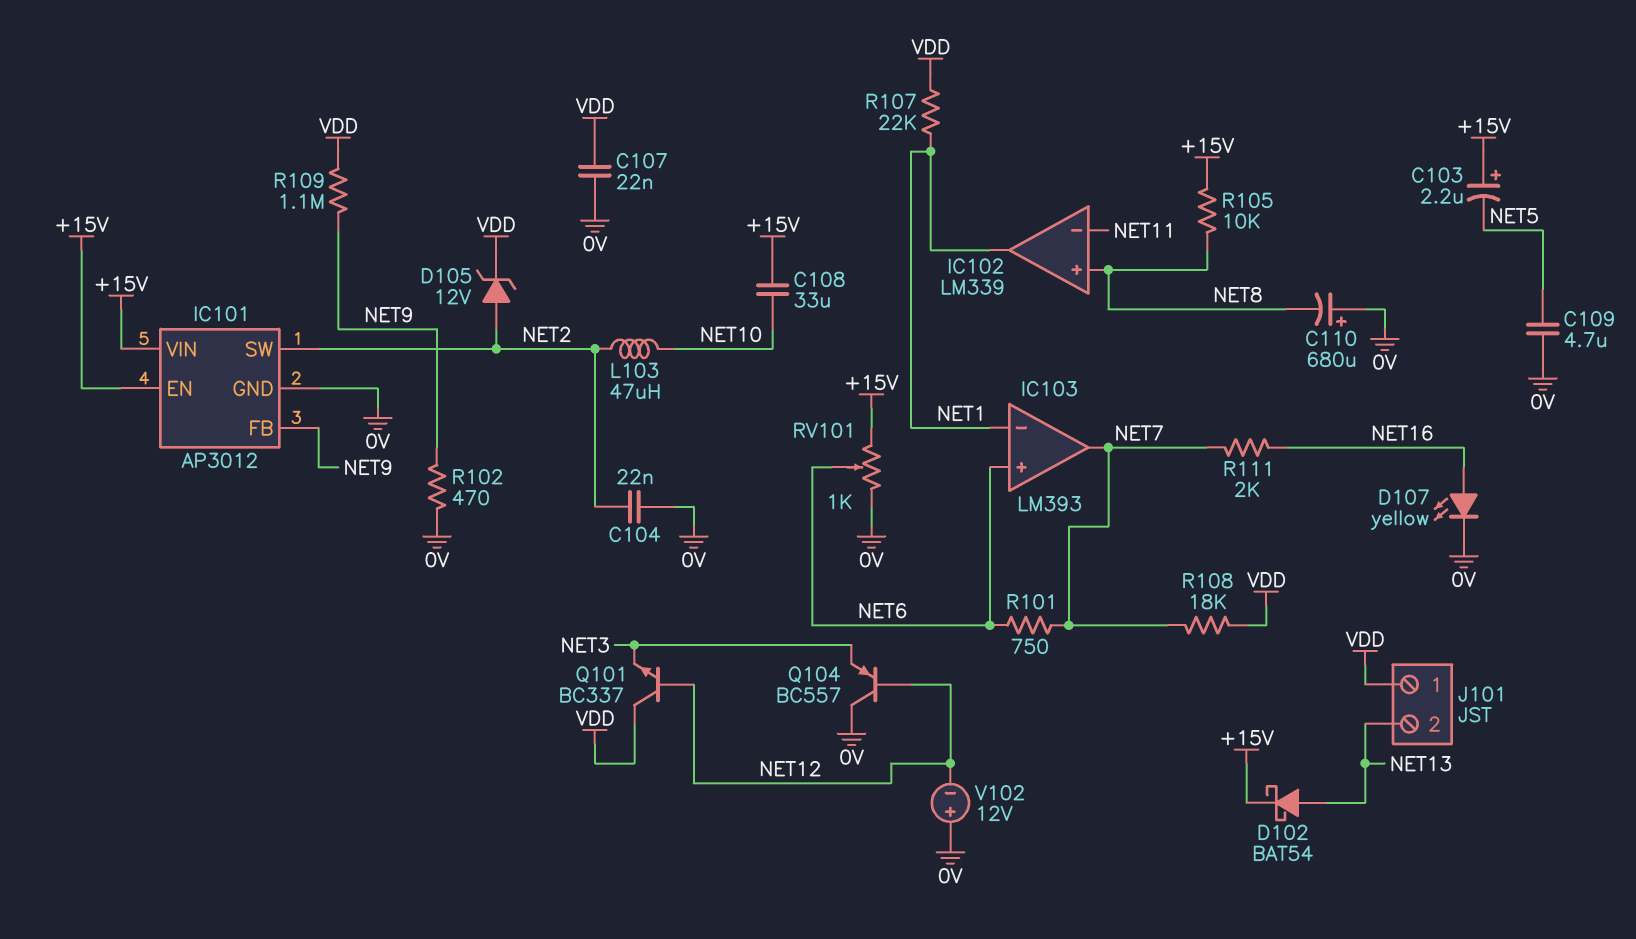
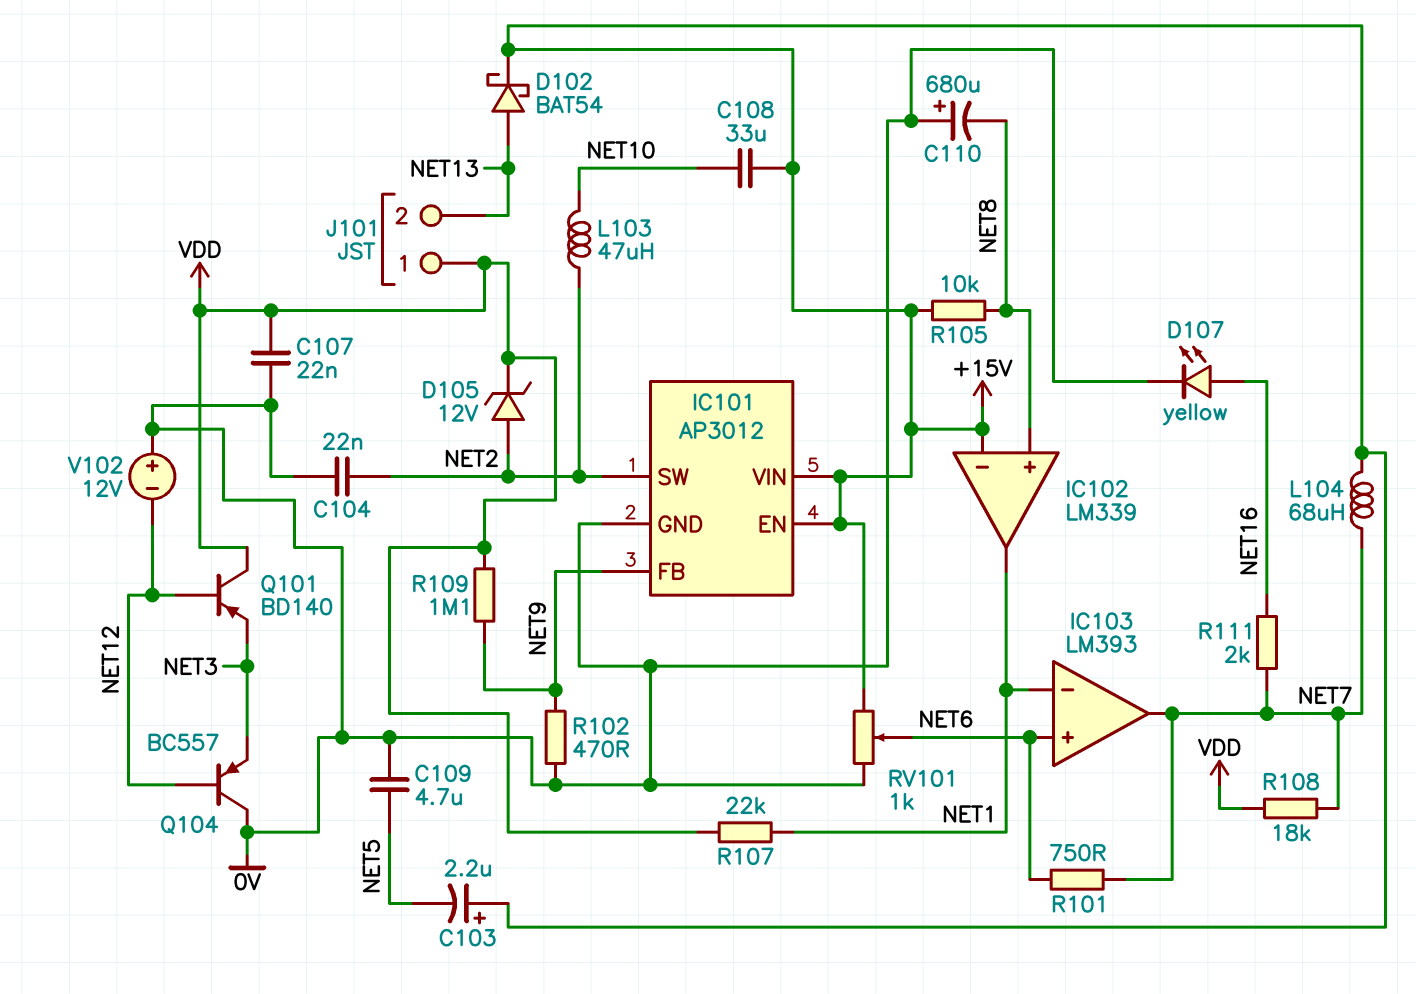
IC102 pin in-: NET11 -> +15V
L104: none -> 68uH (+15V, NET7)
Q101: NPN BC337 (B NET12, C VDD, E NET3) -> PNP BD140 (B NET12, C VDD, E NET3)

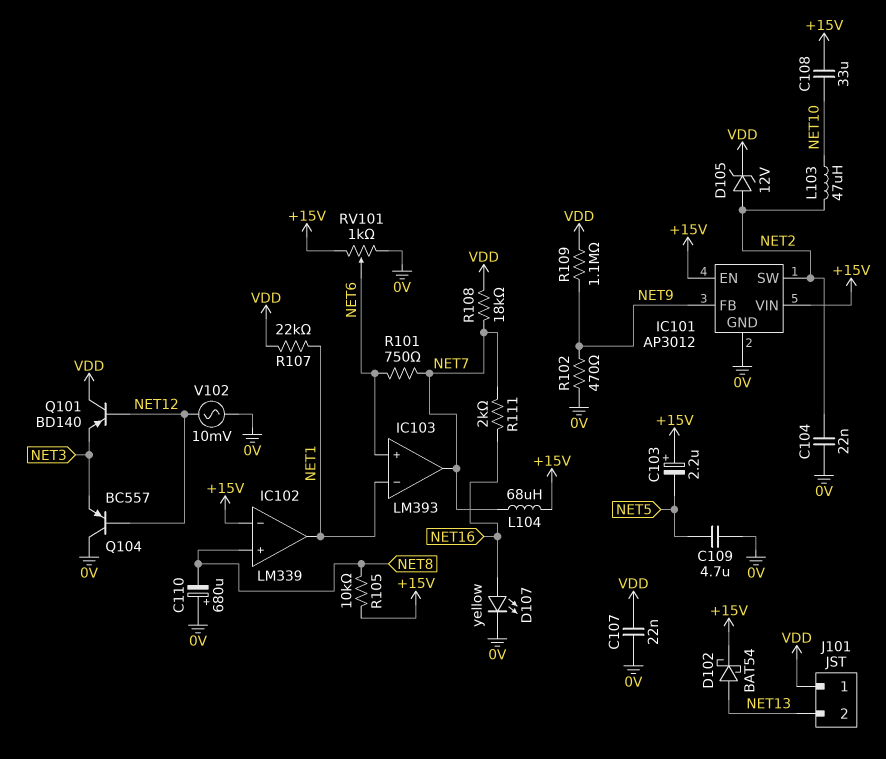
V102: 12V (plus 0V, minus NET12) -> AC 10mV (0V, NET12)

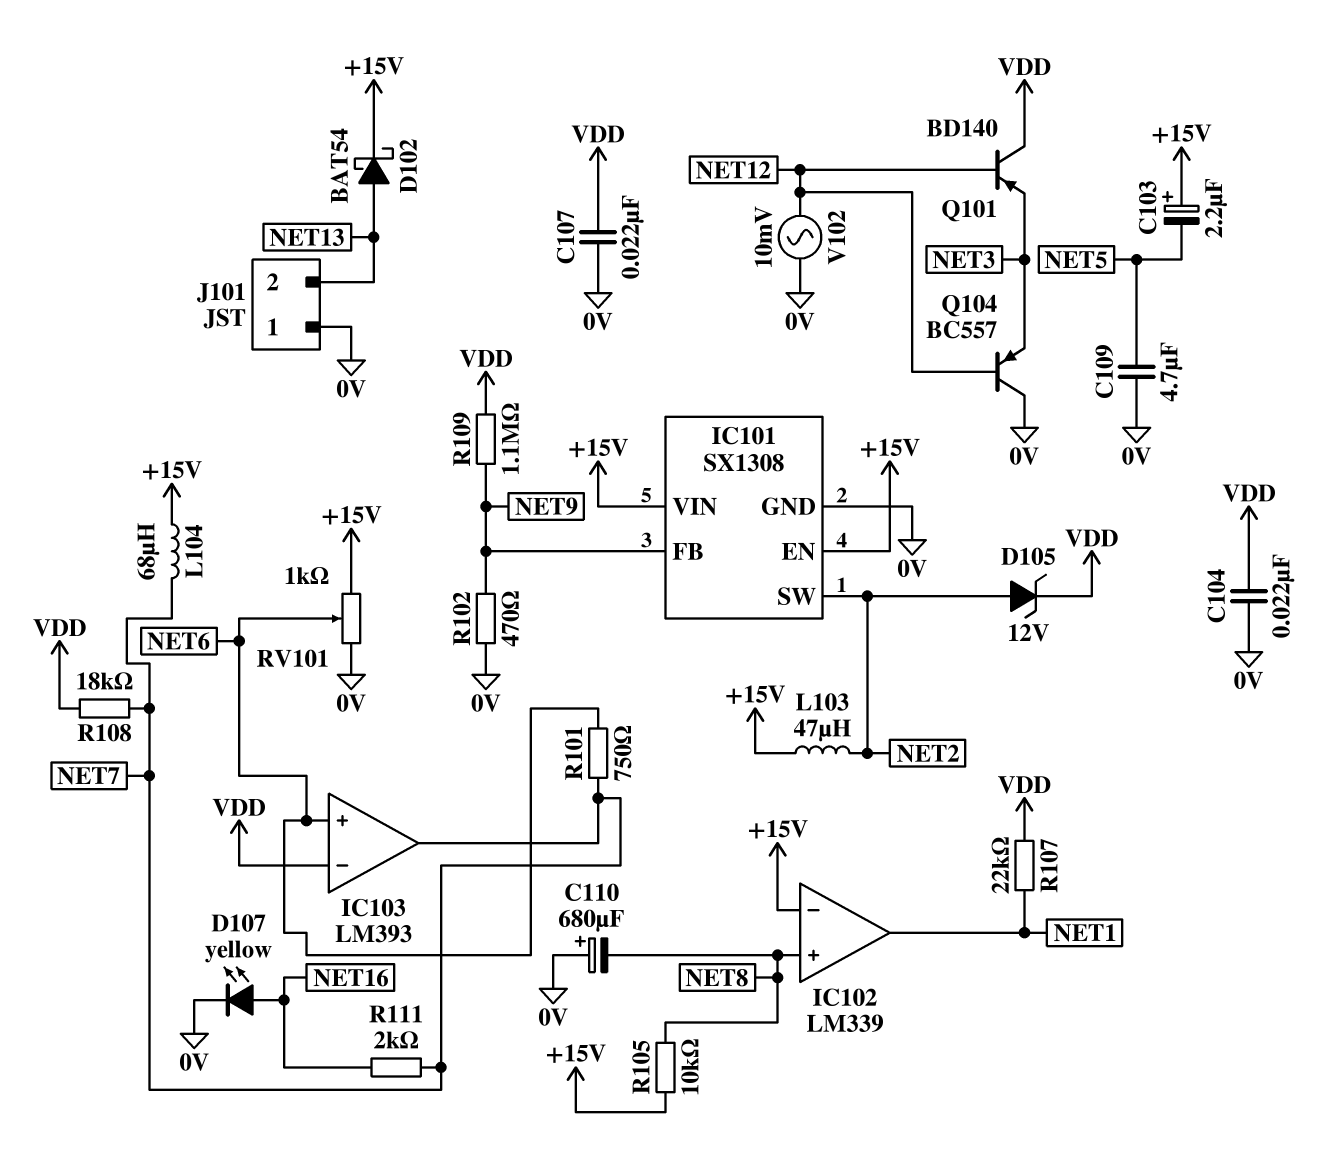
C104: 22nF (0V, NET2) -> 22nF (0V, VDD)
C108: 33uF (+15V, NET10) -> none
IC101: AP3012 -> SX1308
IC103 pin in-: NET1 -> VDD
J101 pin 1: VDD -> 0V
L103: 47uH (NET2, NET10) -> 47uH (+15V, NET2)

